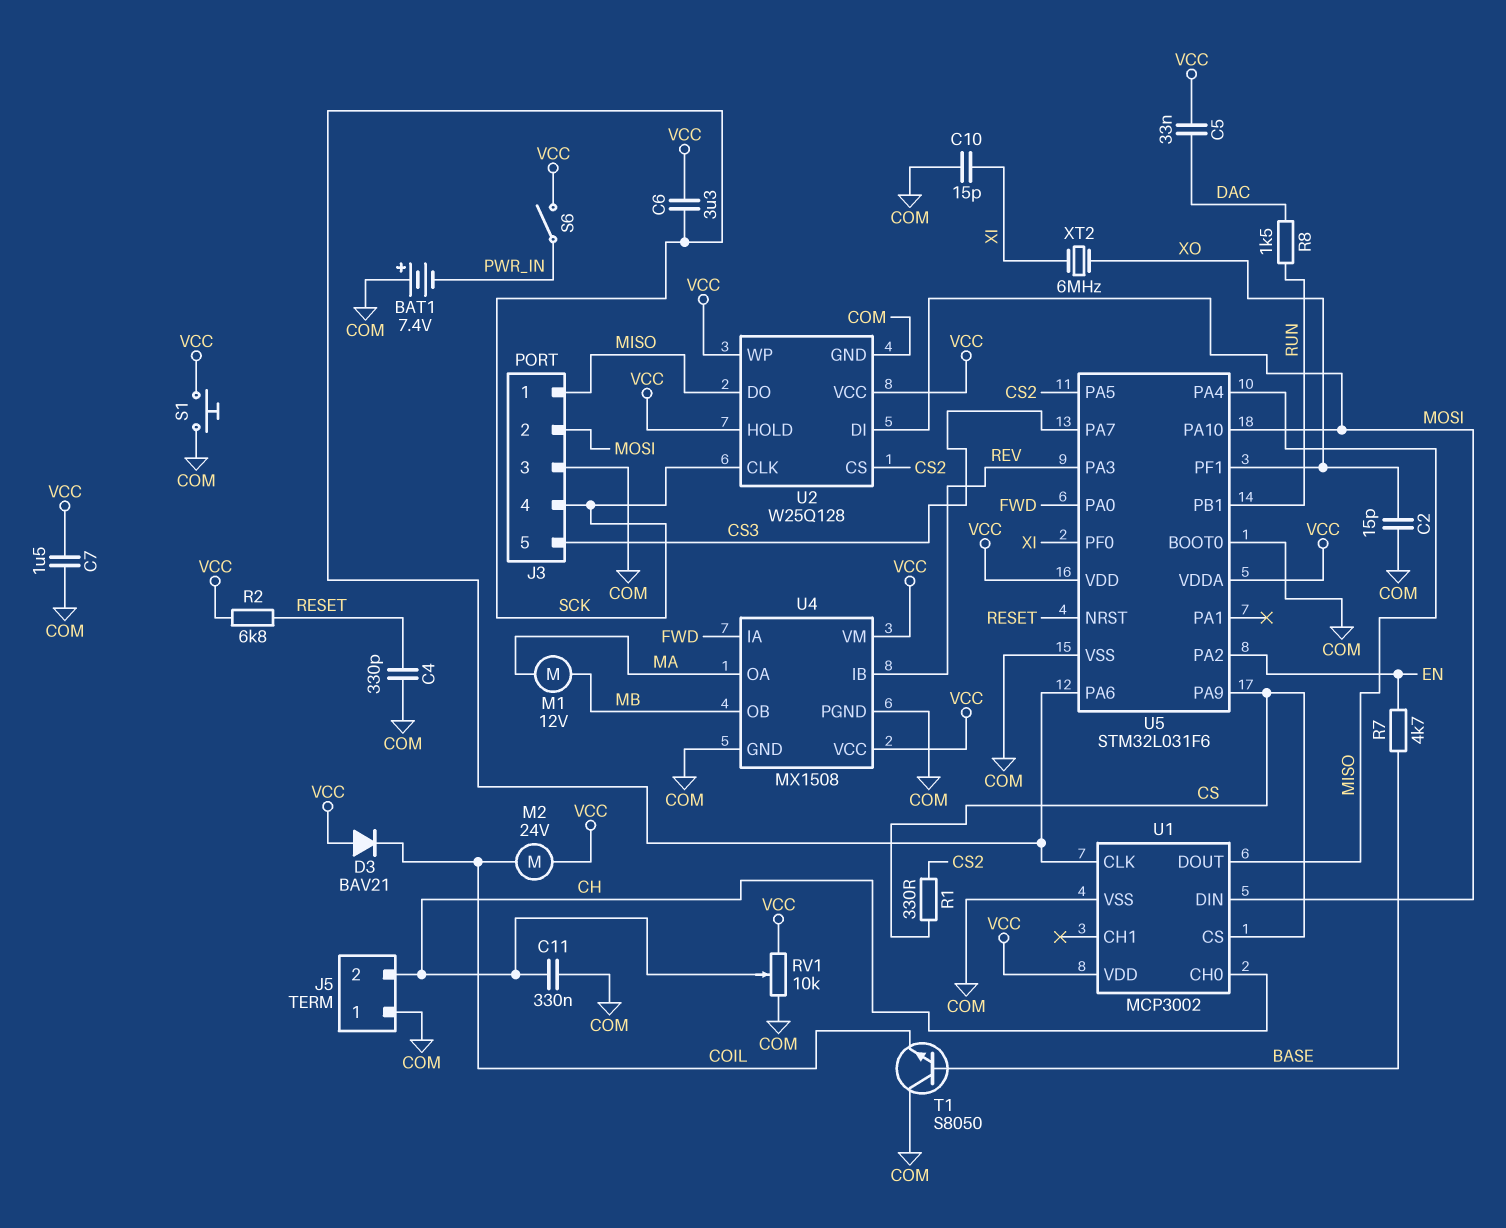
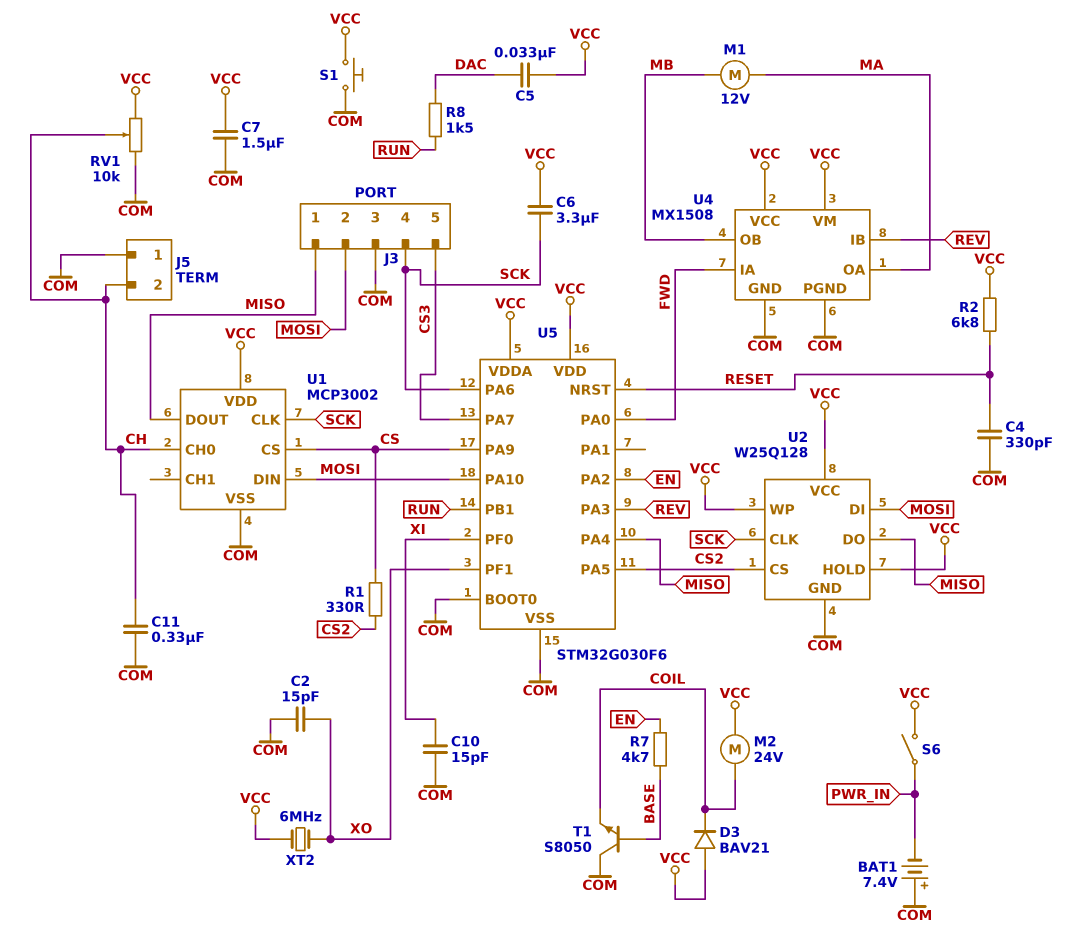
U5: STM32L031F6 -> STM32G030F6
XT2: 6MHz (XI, XO) -> 6MHz (VCC, XO)

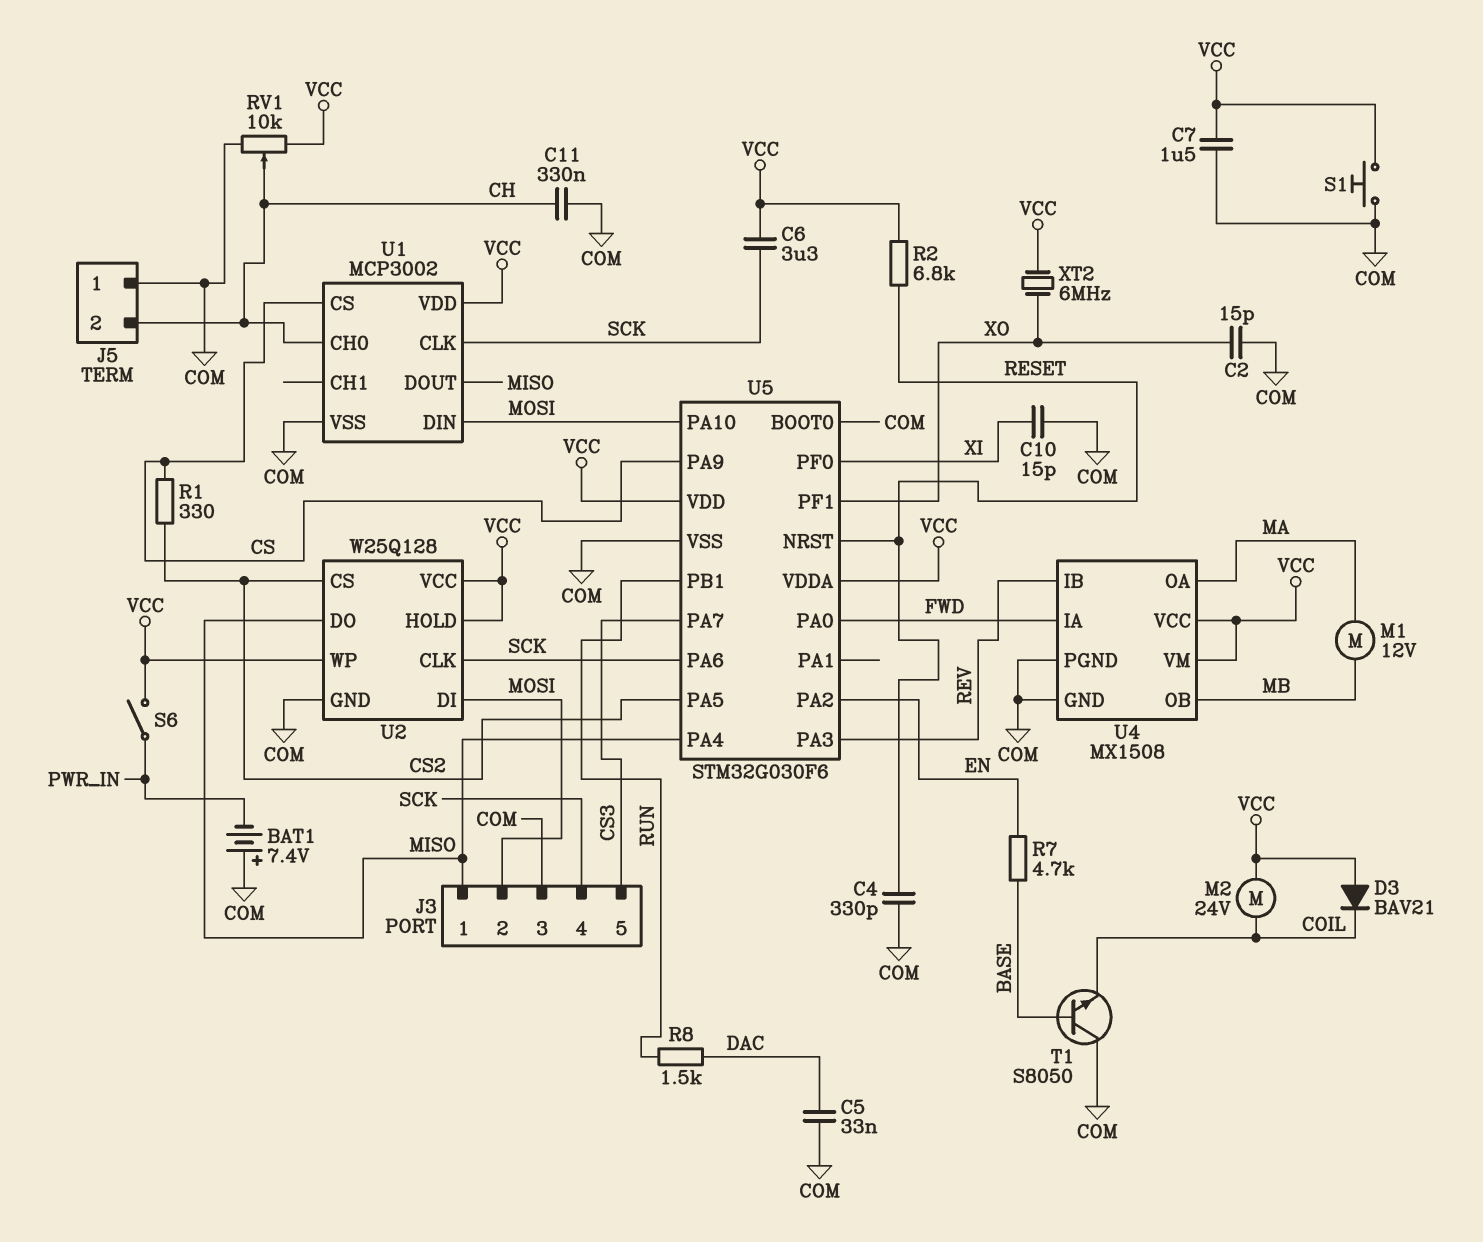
C5: 33nF (DAC, VCC) -> 33nF (COM, DAC)

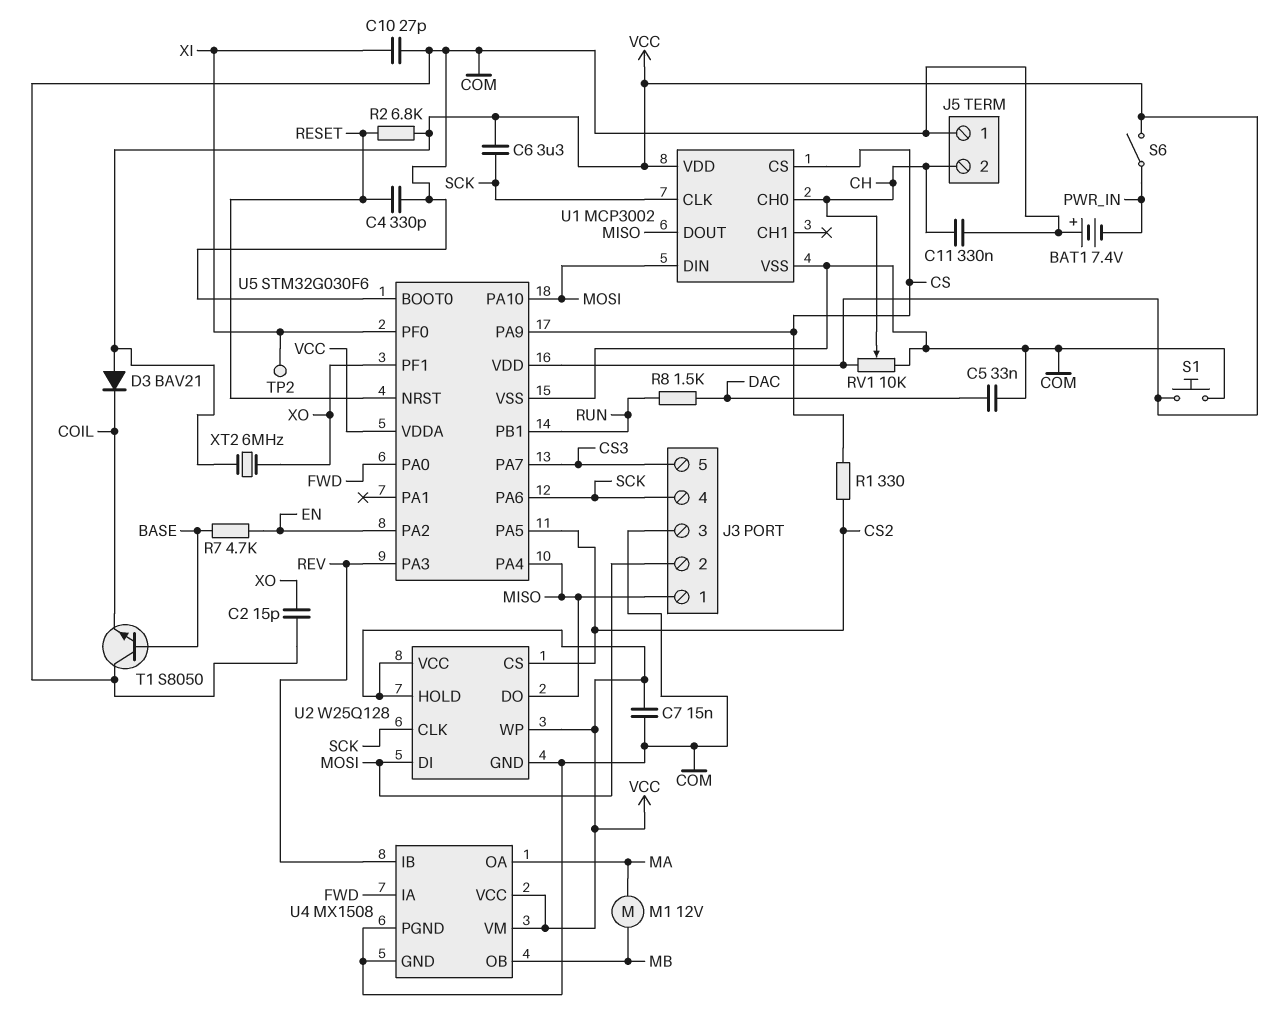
C7: 1.5uF (COM, VCC) -> 15nF (COM, VCC)
C10: 15pF (COM, XI) -> 27pF (COM, XI)
M2: motor 24V (COIL, VCC) -> none
TP2: none -> test point (XI)

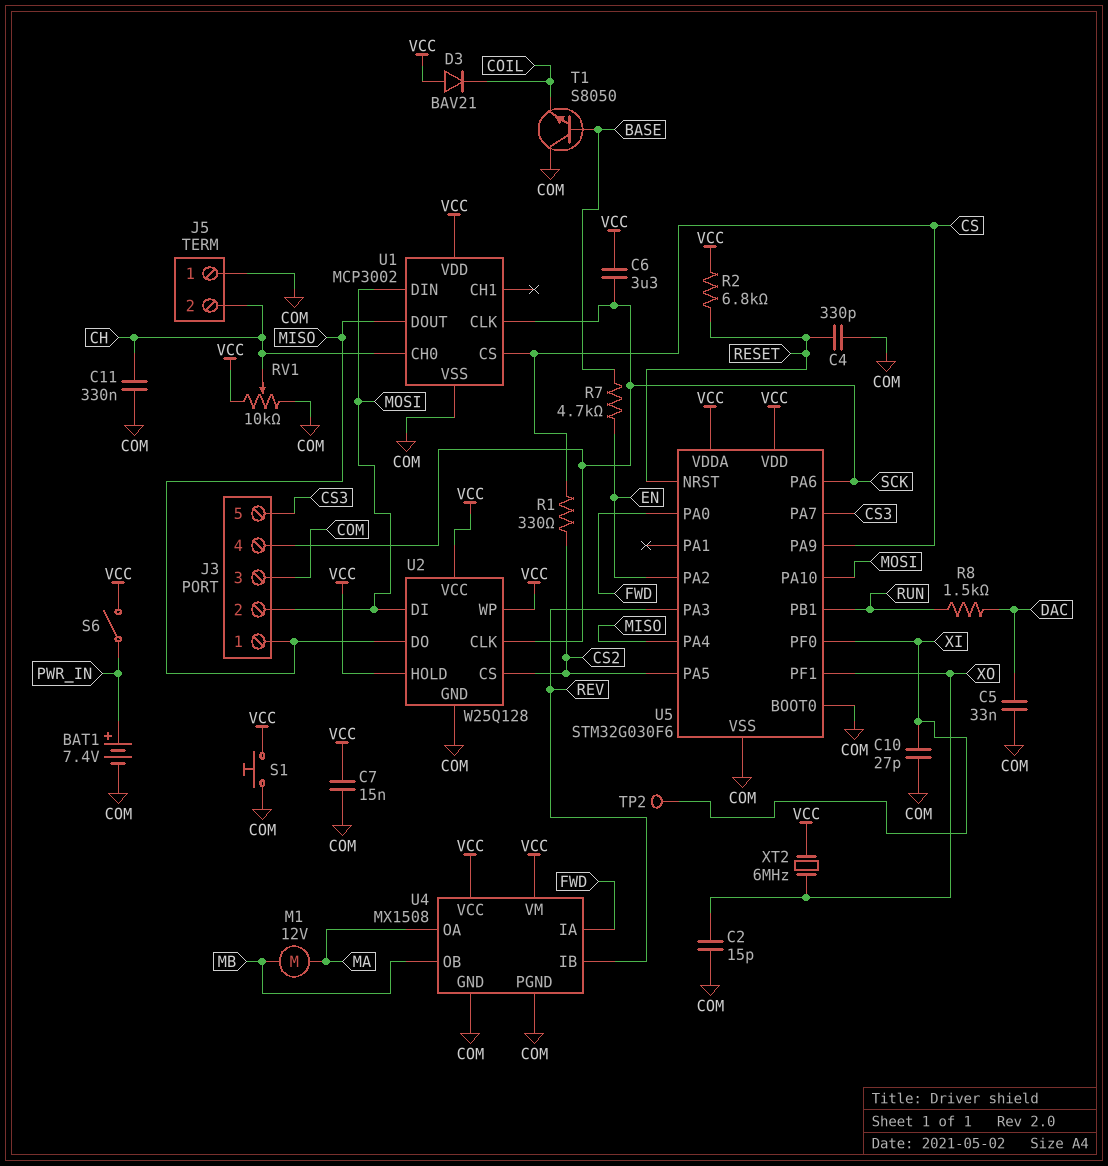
BAT1: 7.4V (plus COM, minus PWR_IN) -> 7.4V (plus PWR_IN, minus COM)

